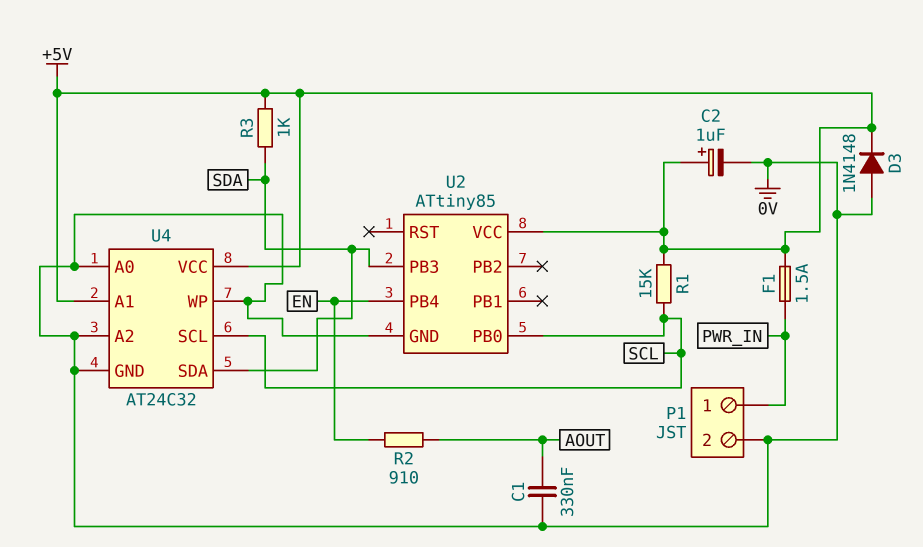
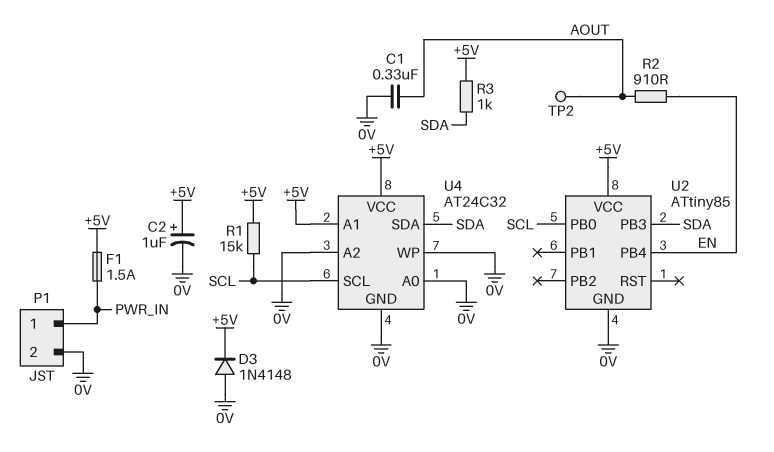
TP2: none -> test point (AOUT)

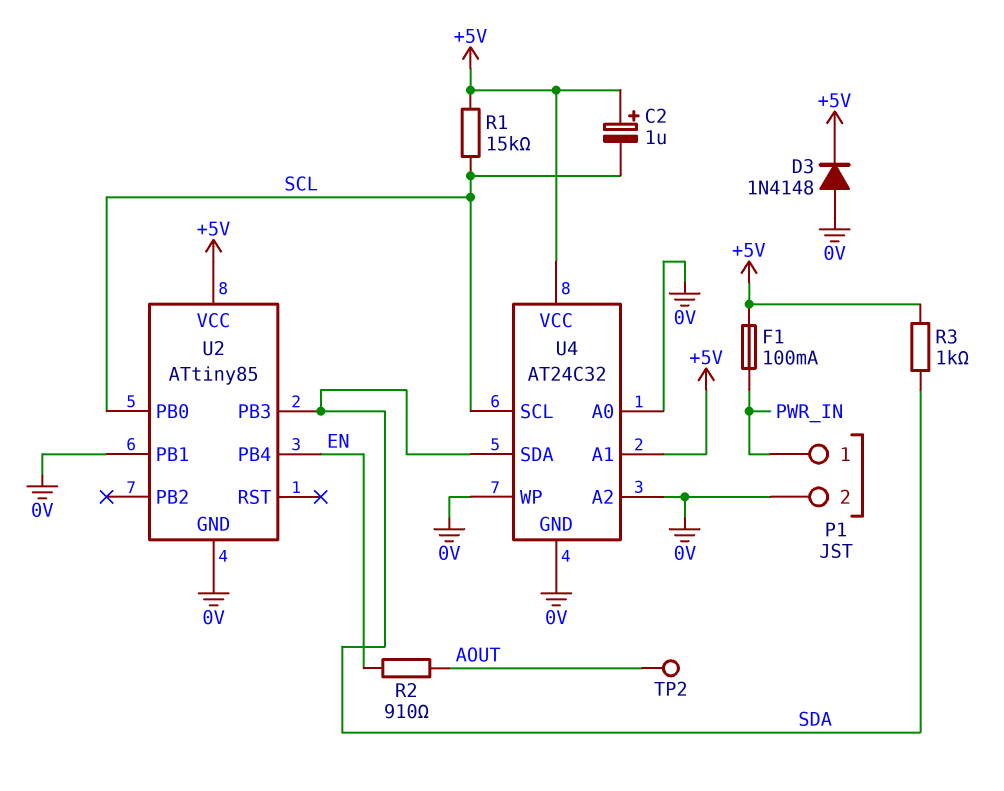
C1: 330nF (0V, AOUT) -> none
C2: 1uF (plus +5V, minus 0V) -> 1uF (plus +5V, minus SCL)
F1: 1.5A (+5V, PWR_IN) -> 100mA (+5V, PWR_IN)
U2 pin PB1: none -> 0V

